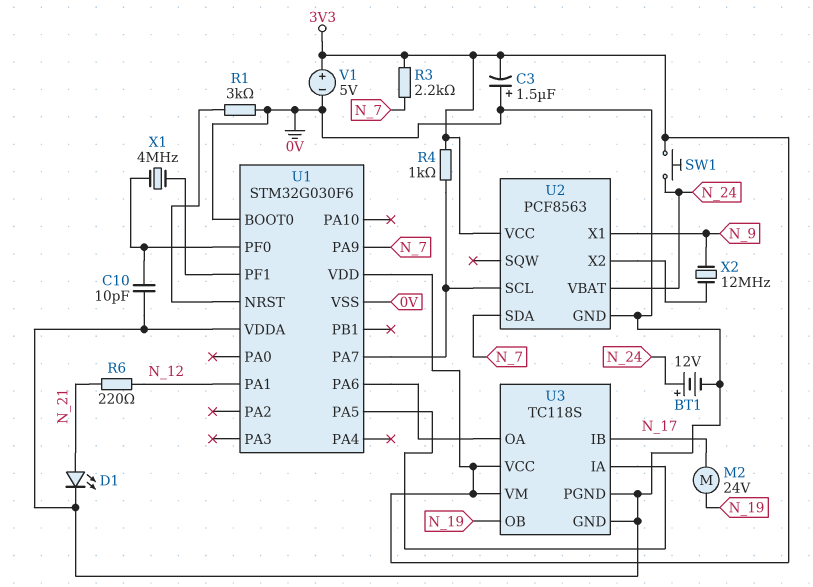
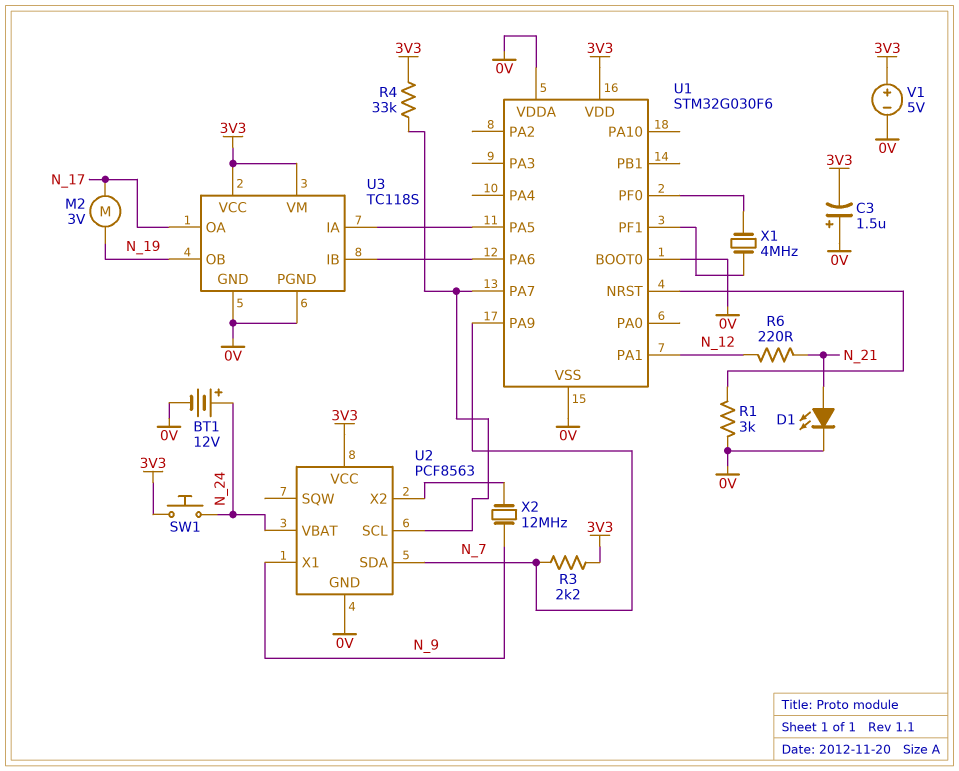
C10: 10pF (0V, U1/PF0) -> none
M2: motor 24V (N_17, N_19) -> motor 3V (N_17, N_19)
R4: 1k (3V3, U1/PA7) -> 33k (3V3, U1/PA7)
U3 pin IB: N_17 -> U1/PA6
U3 pin OA: U1/PA6 -> N_17

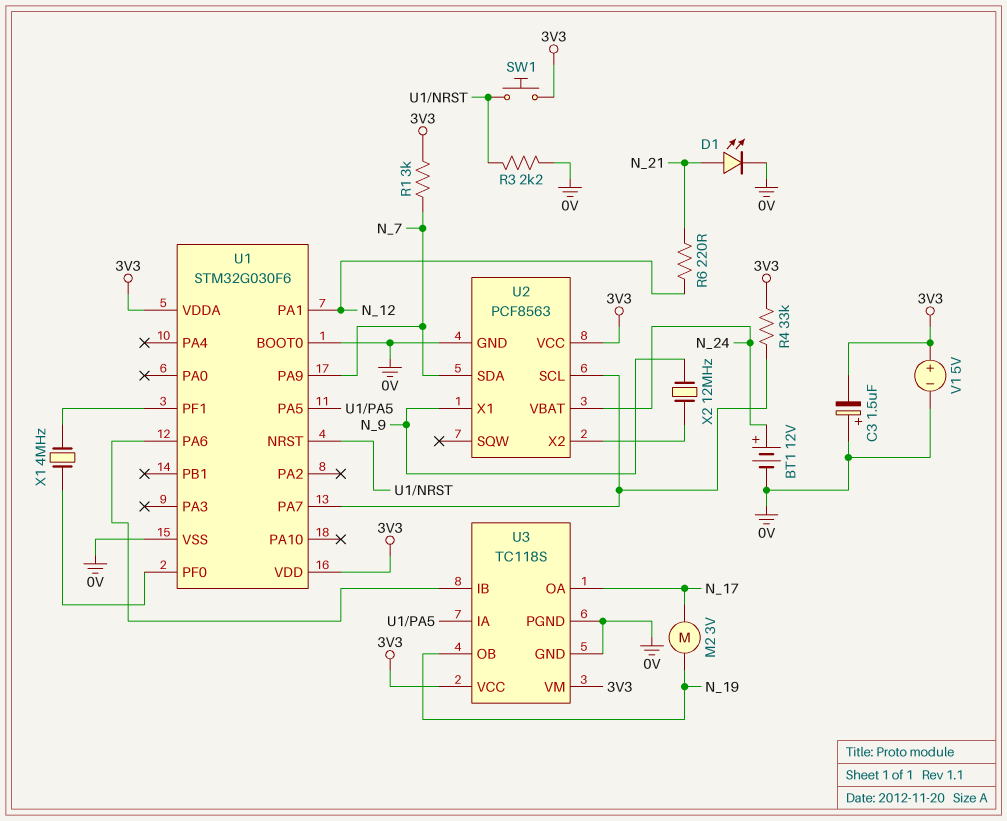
R1: 3k (0V, U1/NRST) -> 3k (3V3, N_7)
R3: 2.2k (3V3, N_7) -> 2.2k (0V, U1/NRST)
SW1: button (3V3, N_24) -> button (3V3, U1/NRST)
U1 pin VDDA: 0V -> 3V3

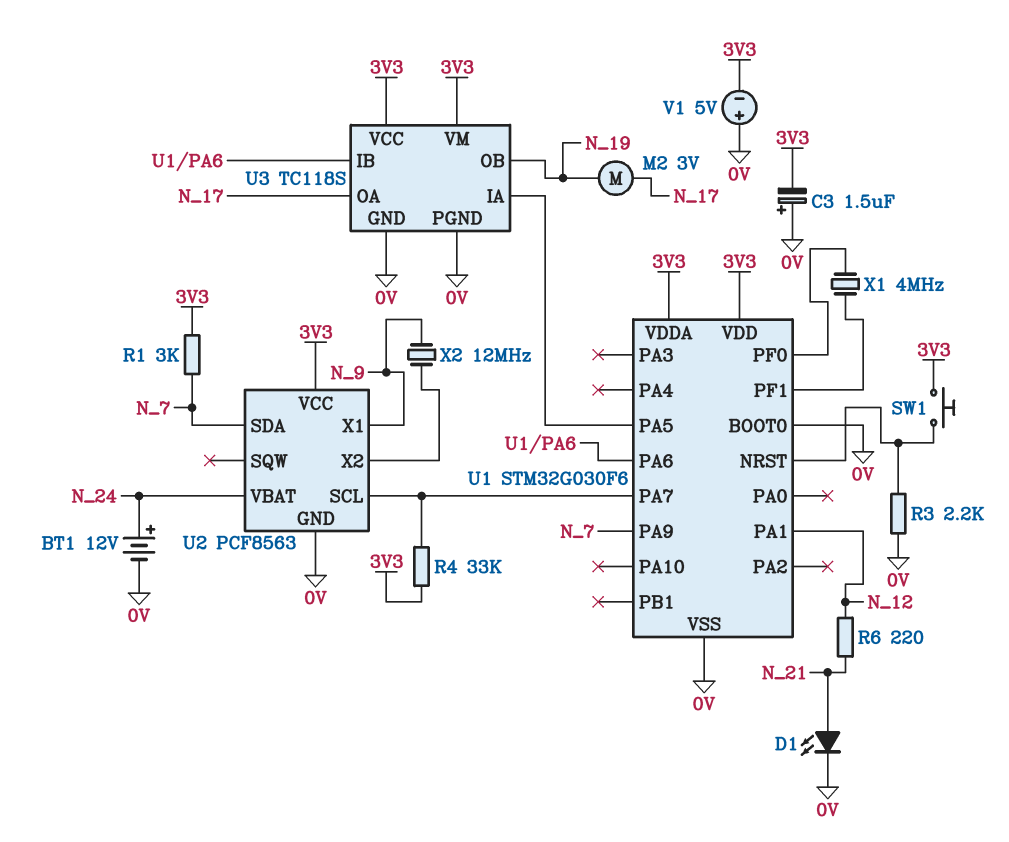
V1: 5V (plus 3V3, minus 0V) -> 5V (plus 0V, minus 3V3)

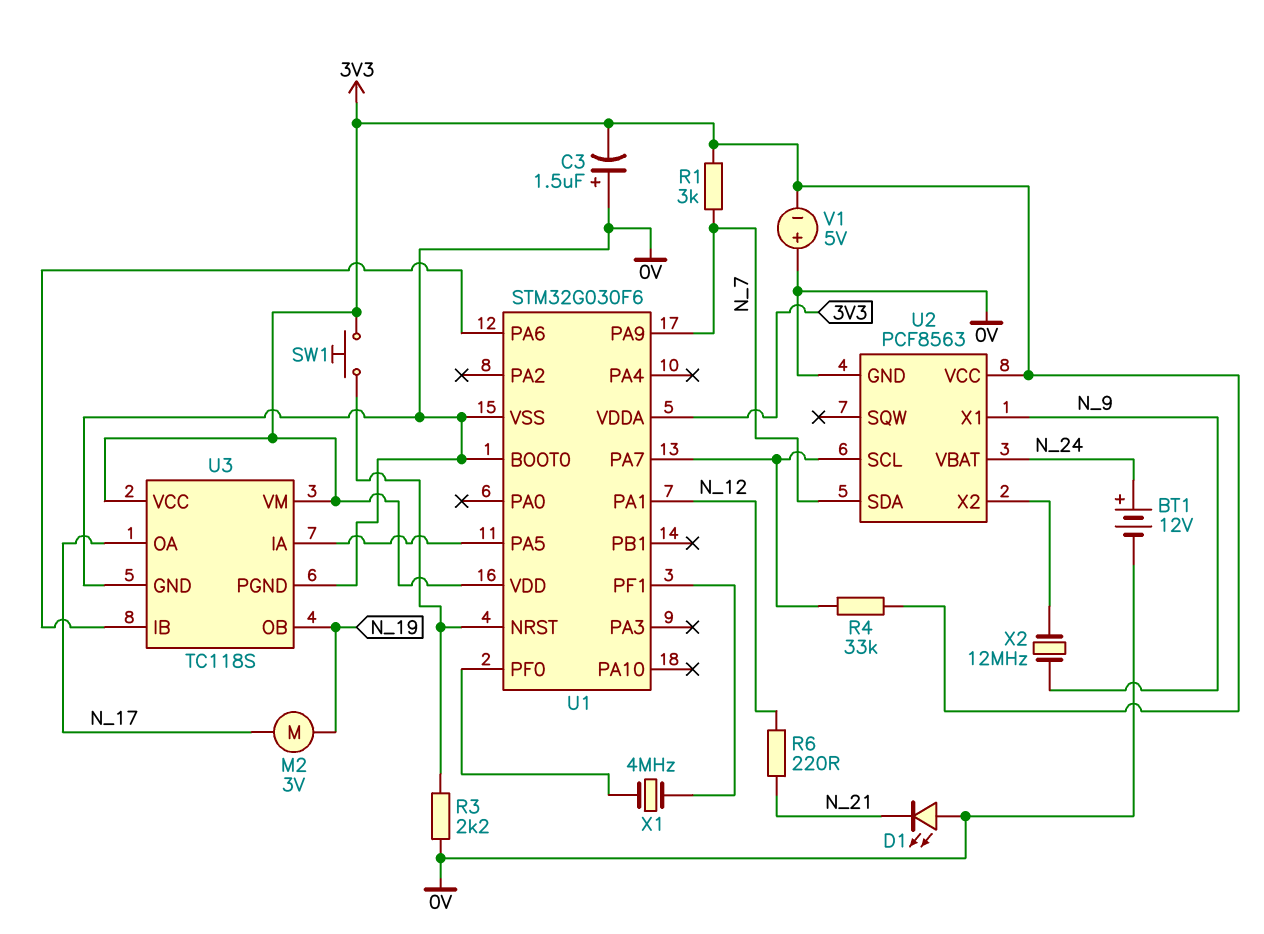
D1: LED (A N_21, K 0V) -> LED (A 0V, K N_21)

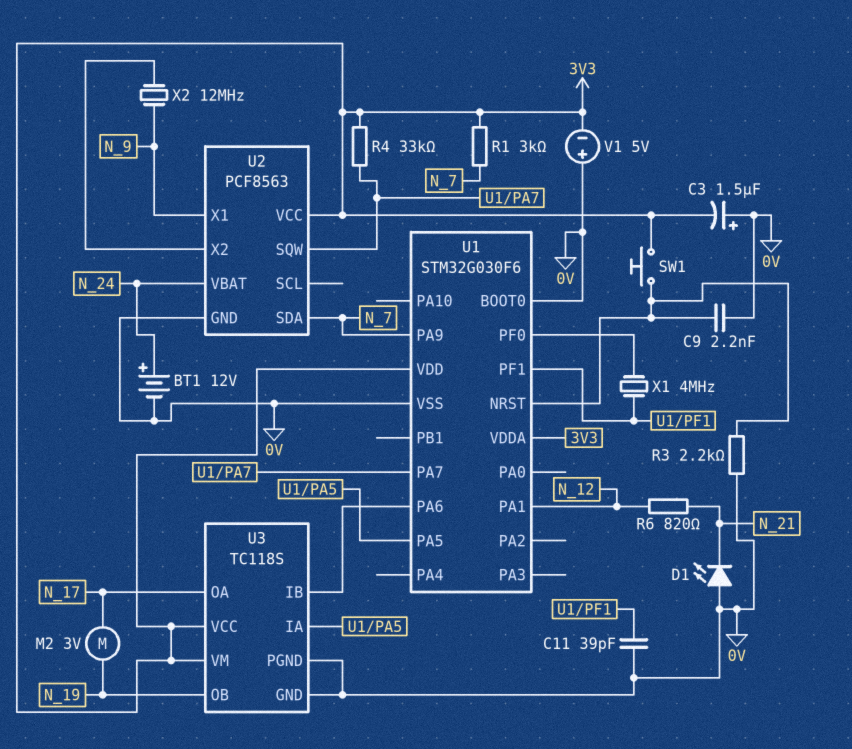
C9: none -> 2.2nF (0V, U1/NRST)
C11: none -> 39pF (0V, U1/PF1)
R6: 220 (N_12, N_21) -> 820 (N_12, N_21)
U2 pin SCL: U1/PA7 -> none
U2 pin SQW: none -> U1/PA7

